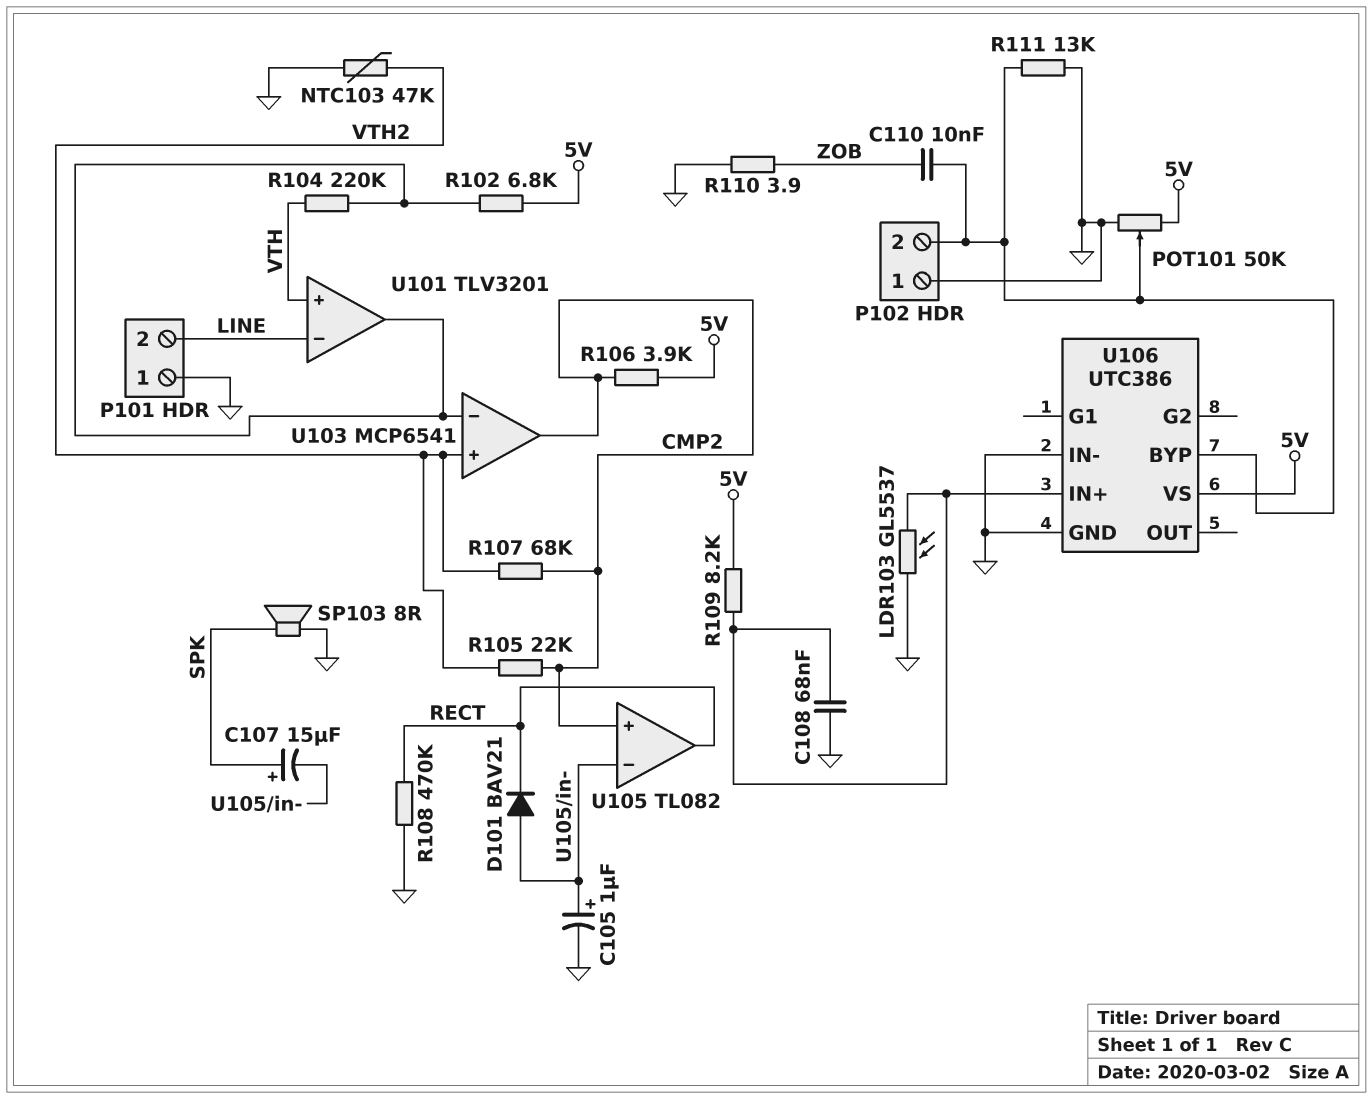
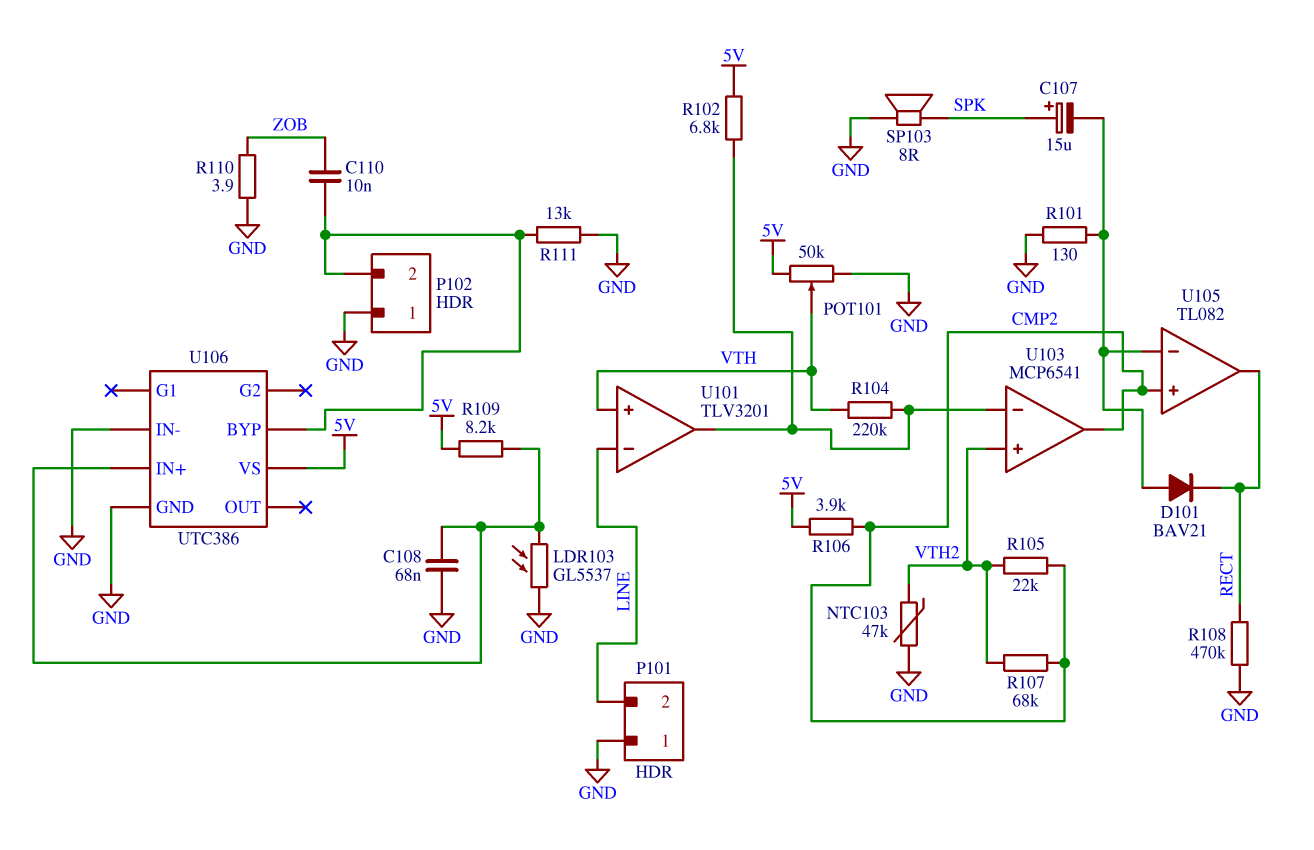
C105: 1uF (plus U105/in-, minus GND) -> none
POT101: 50k (5V, GND, wiper P102/2) -> 50k (5V, GND, wiper VTH)
R101: none -> 130 (GND, U105/in-)

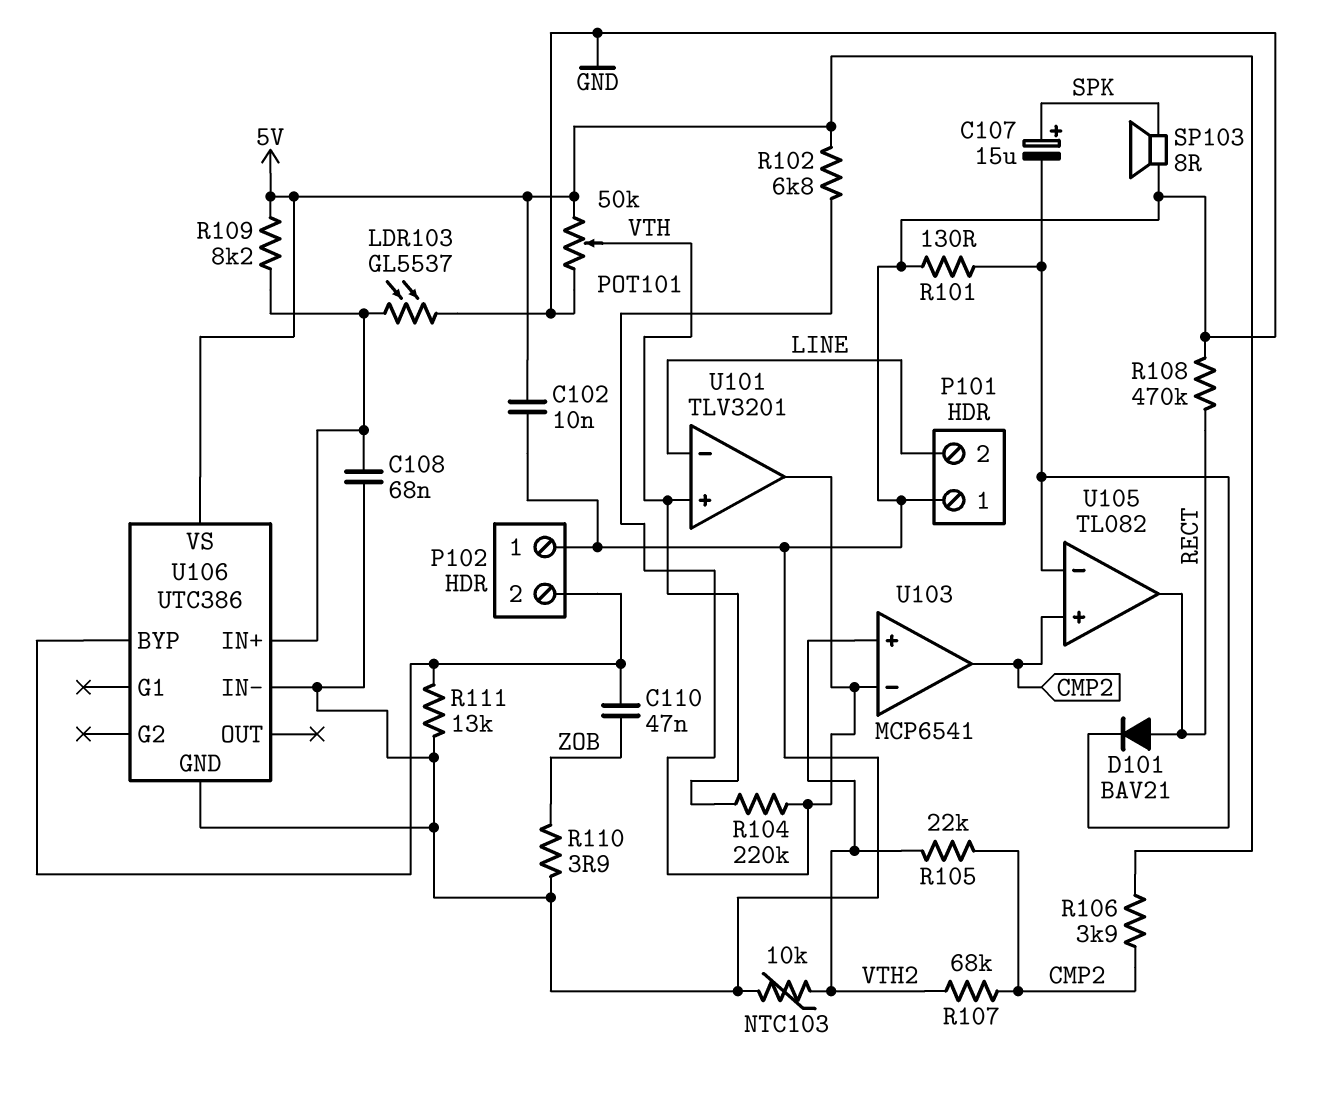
C102: none -> 10nF (5V, GND)
C110: 10nF (P102/2, ZOB) -> 47nF (P102/2, ZOB)
D101: diode BAV21 (A U105/in-, K RECT) -> diode BAV21 (A RECT, K U105/in-)
NTC103: 47k (GND, VTH2) -> 10k (GND, VTH2)

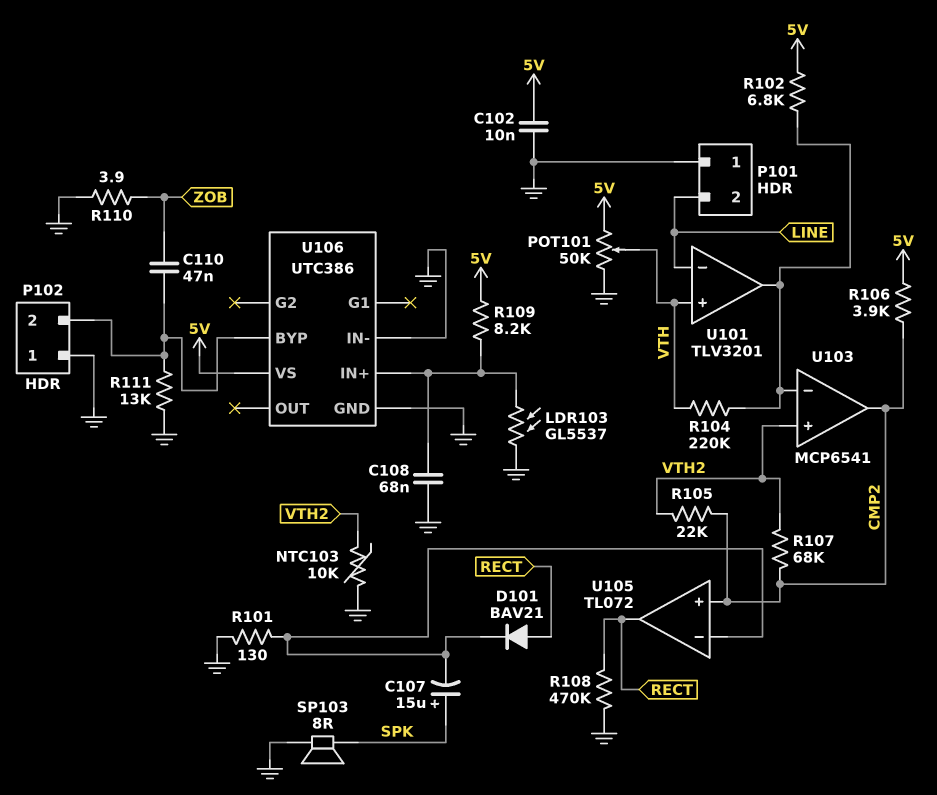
U105: TL082 -> TL072

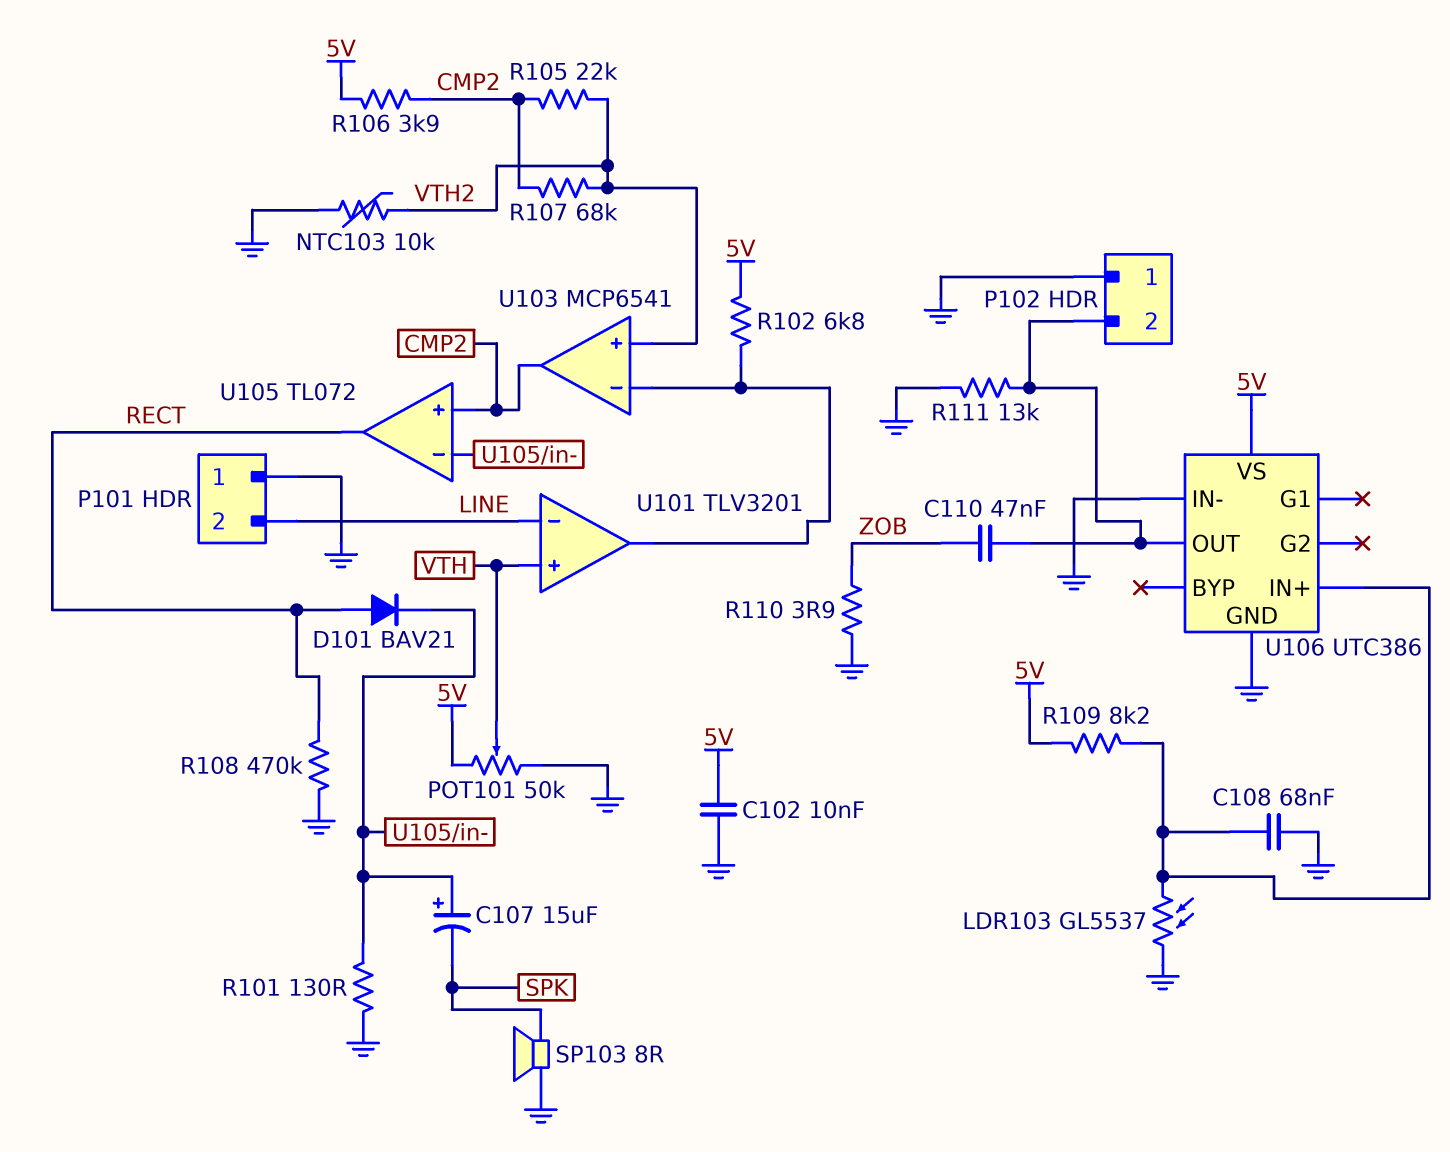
C107: 15uF (plus SPK, minus U105/in-) -> 15uF (plus U105/in-, minus SPK)
R104: 220k (U101/out, VTH) -> none
U106 pin BYP: P102/2 -> none
U106 pin OUT: none -> P102/2

